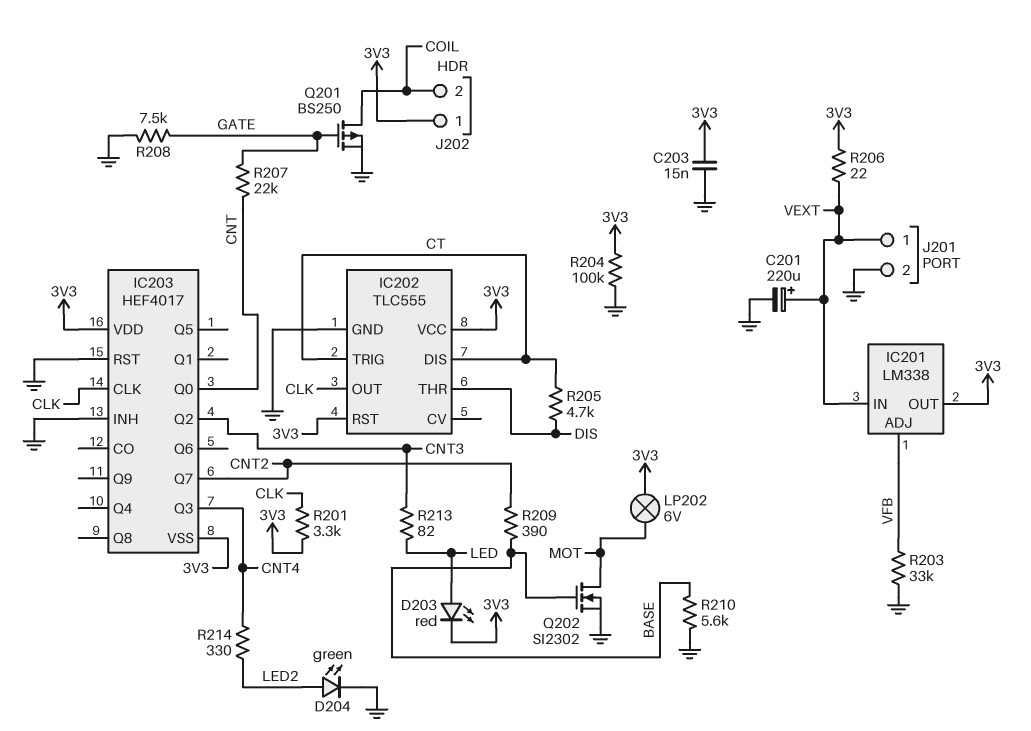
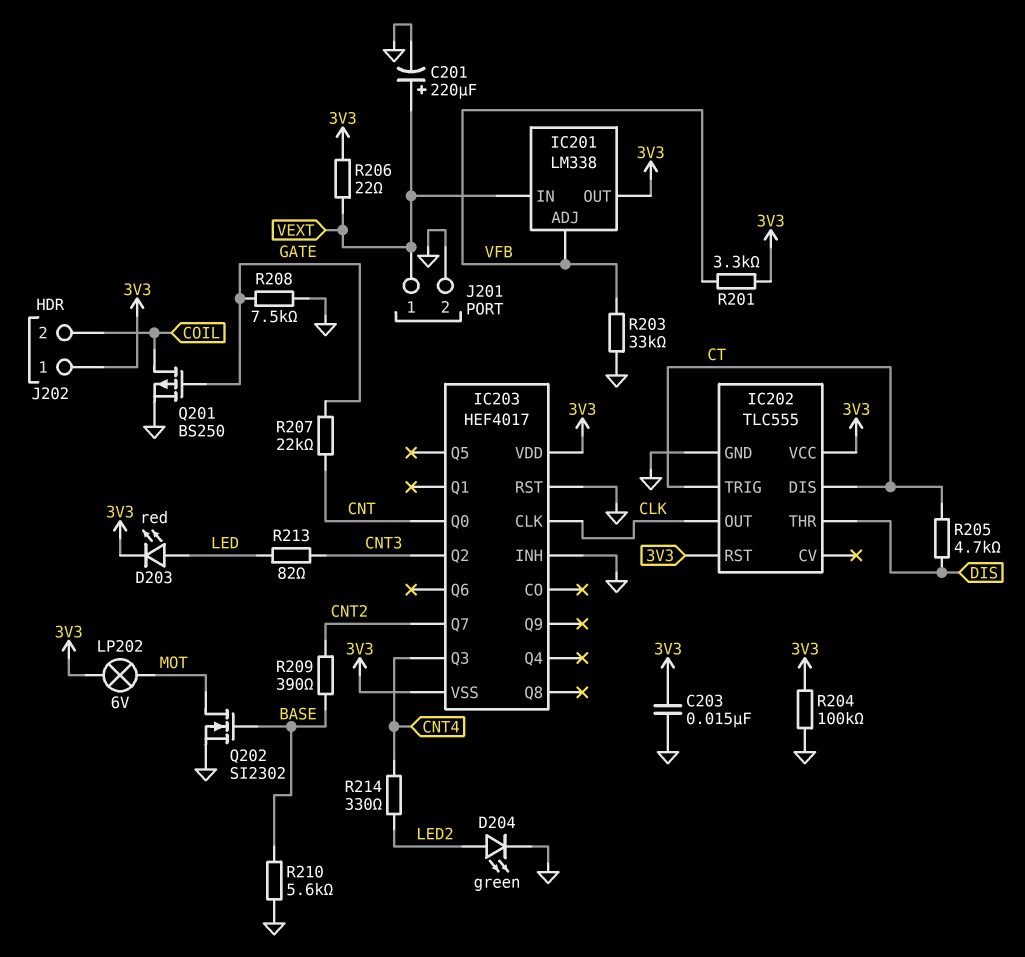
R201: 3.3k (3V3, CLK) -> 3.3k (3V3, VFB)

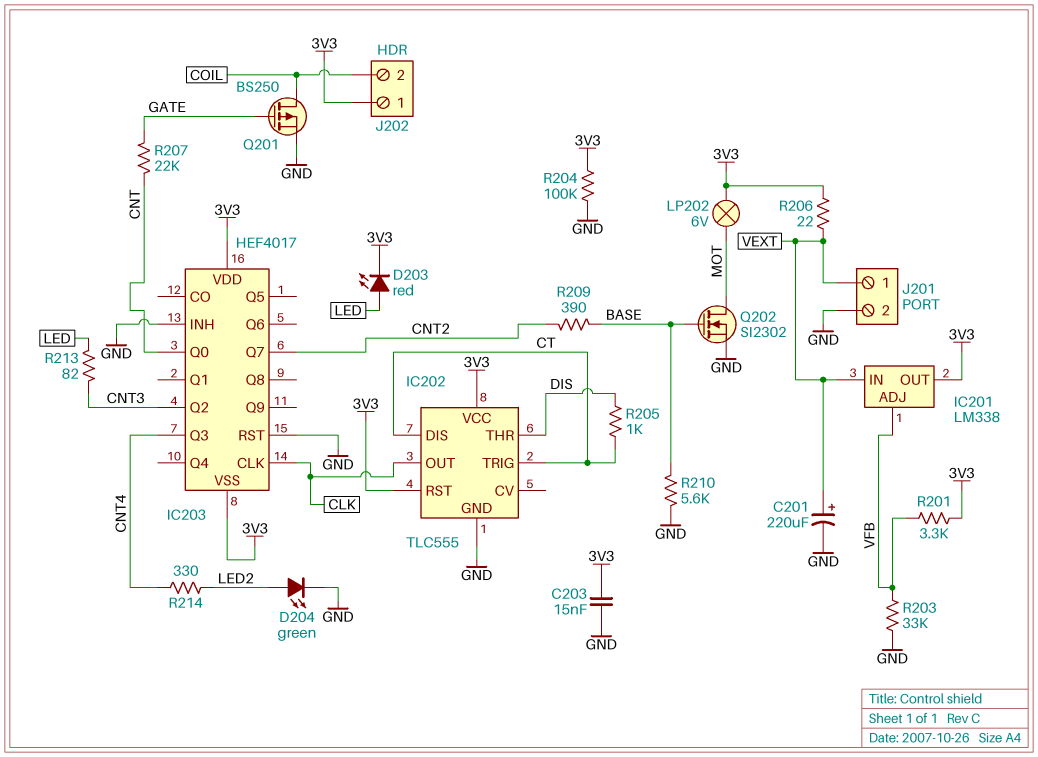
R205: 4.7k (CT, DIS) -> 1k (CT, DIS)
R208: 7.5k (GATE, GND) -> none

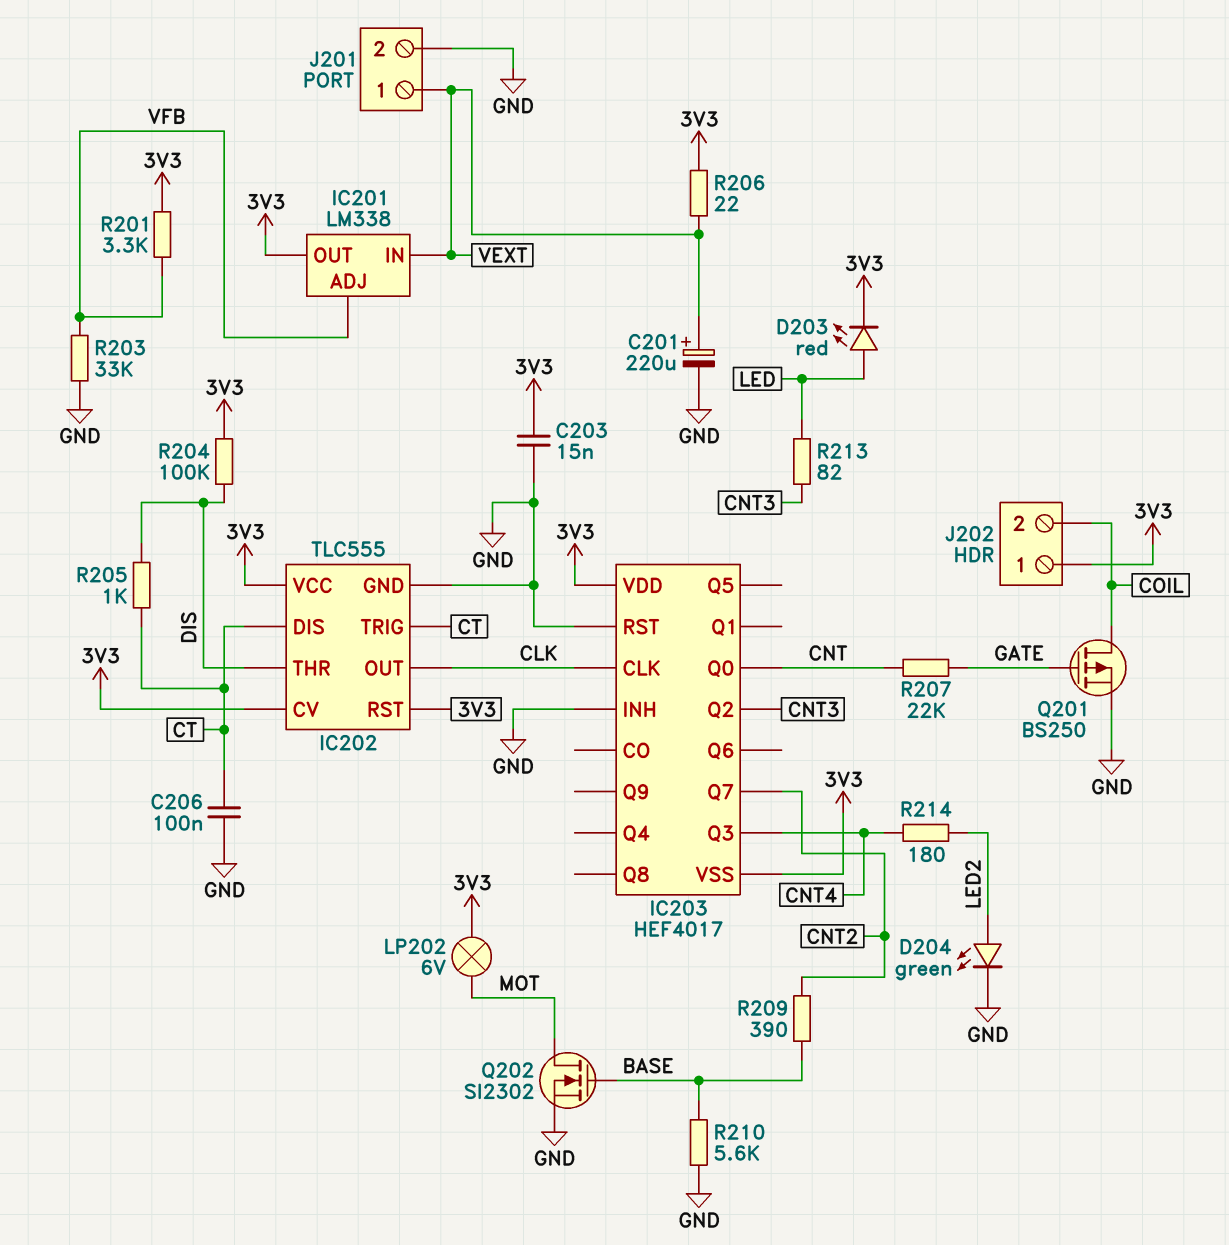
C206: none -> 100nF (CT, GND)
IC202 pin CV: none -> 3V3
R204: 100k (3V3, GND) -> 100k (3V3, DIS)
R214: 330 (CNT4, LED2) -> 180 (CNT4, LED2)

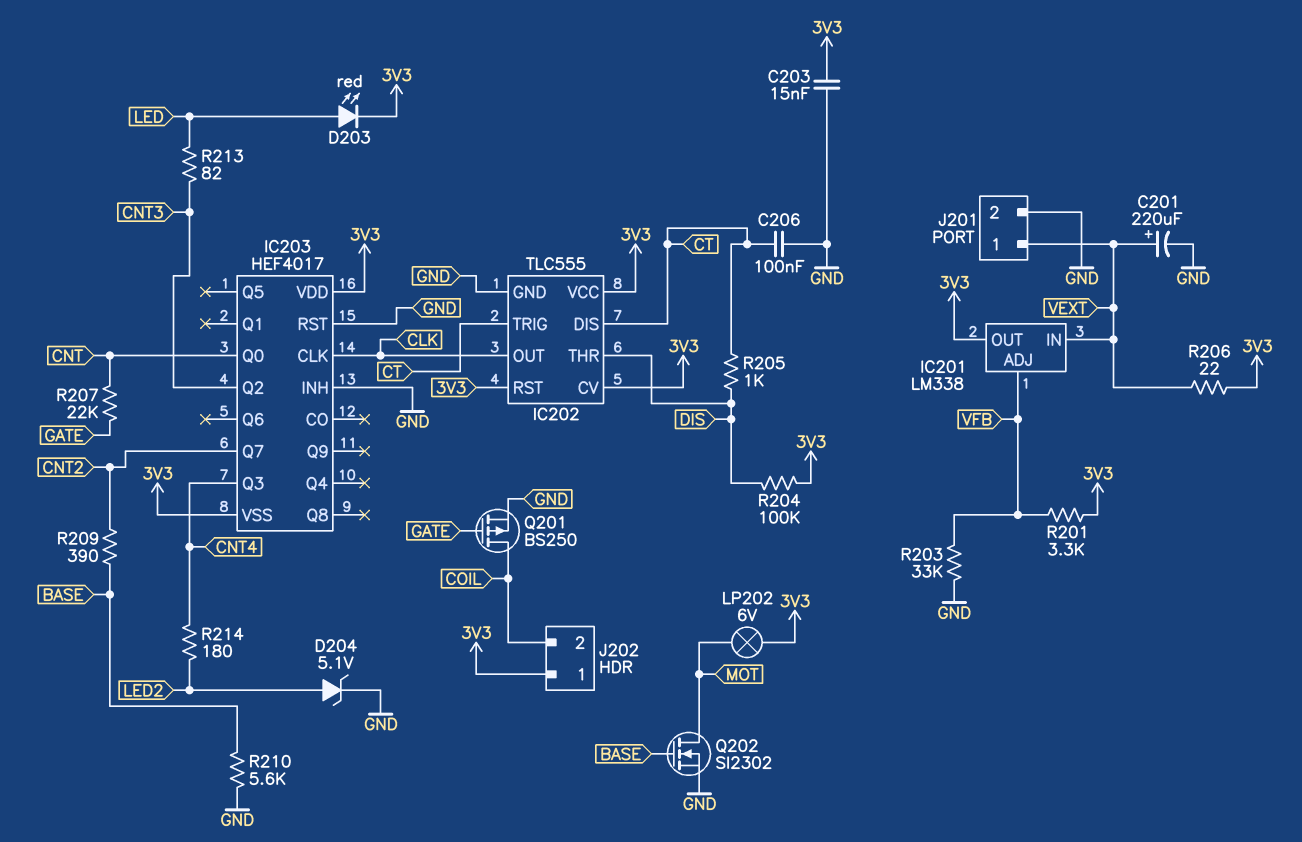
D204: LED green (A LED2, K GND) -> zener 5.1V (A LED2, K GND)

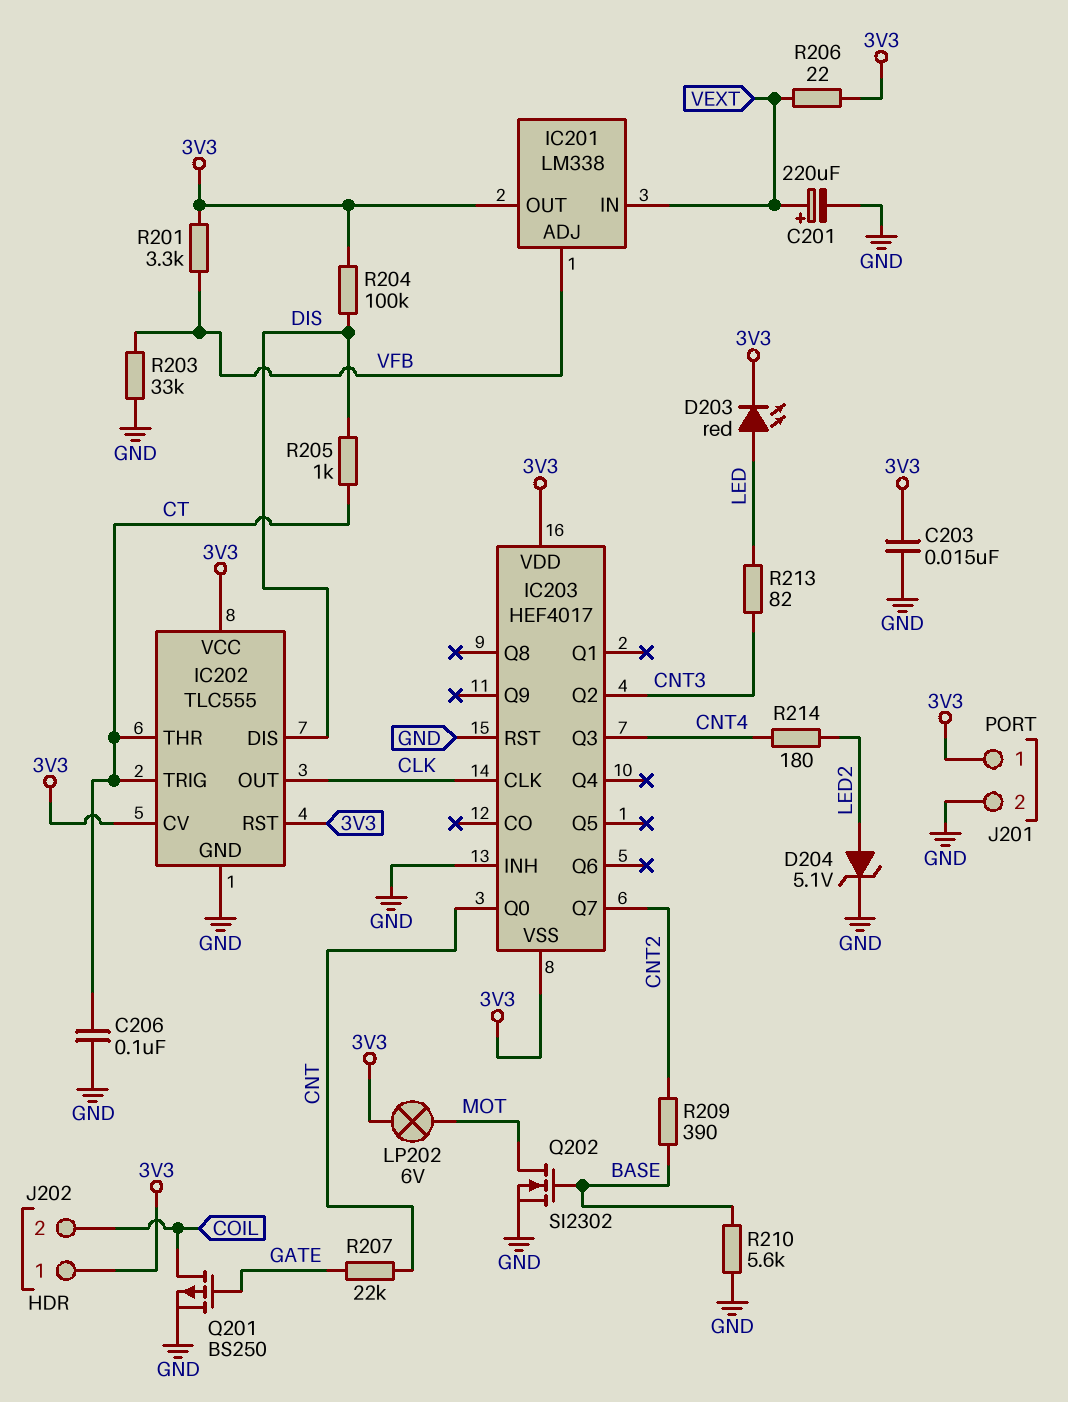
IC202 pin DIS: CT -> DIS
IC202 pin THR: DIS -> CT
J201 pin 1: VEXT -> 3V3

